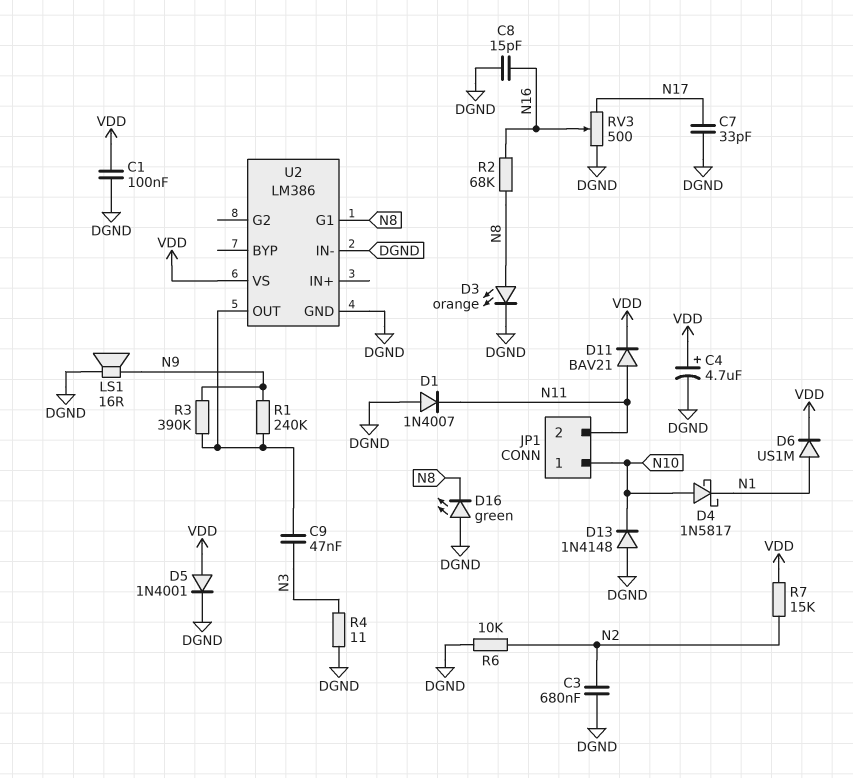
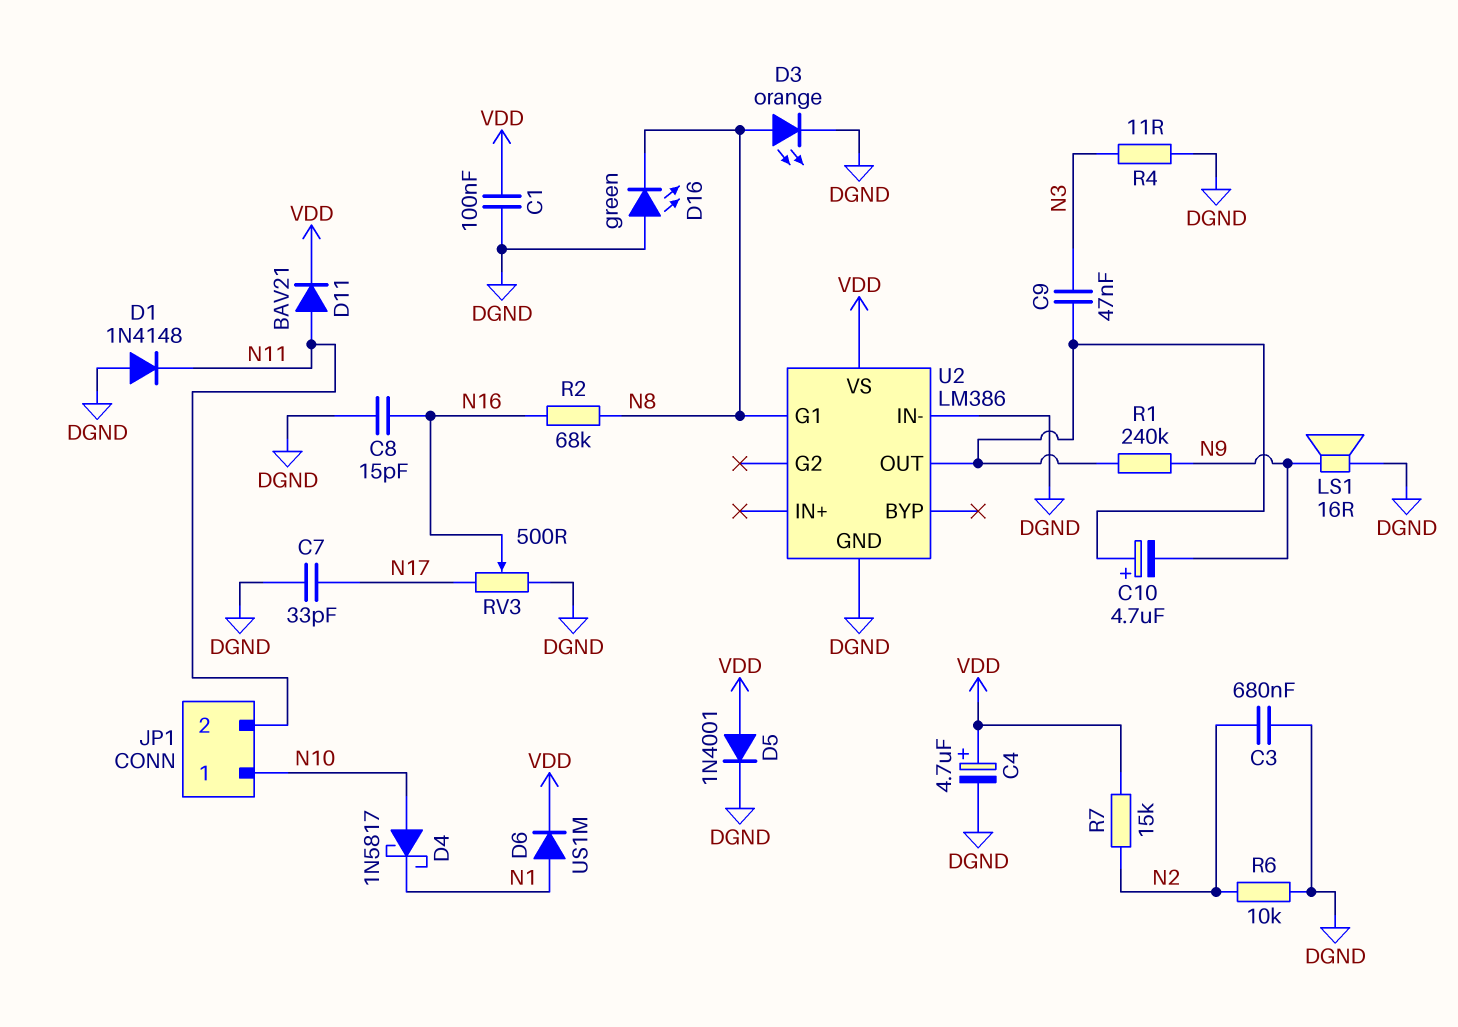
C10: none -> 4.7uF (plus U2/OUT, minus N9)
D1: diode 1N4007 (A DGND, K N11) -> diode 1N4148 (A DGND, K N11)
D13: diode 1N4148 (A DGND, K N10) -> none
R3: 390k (N9, U2/OUT) -> none

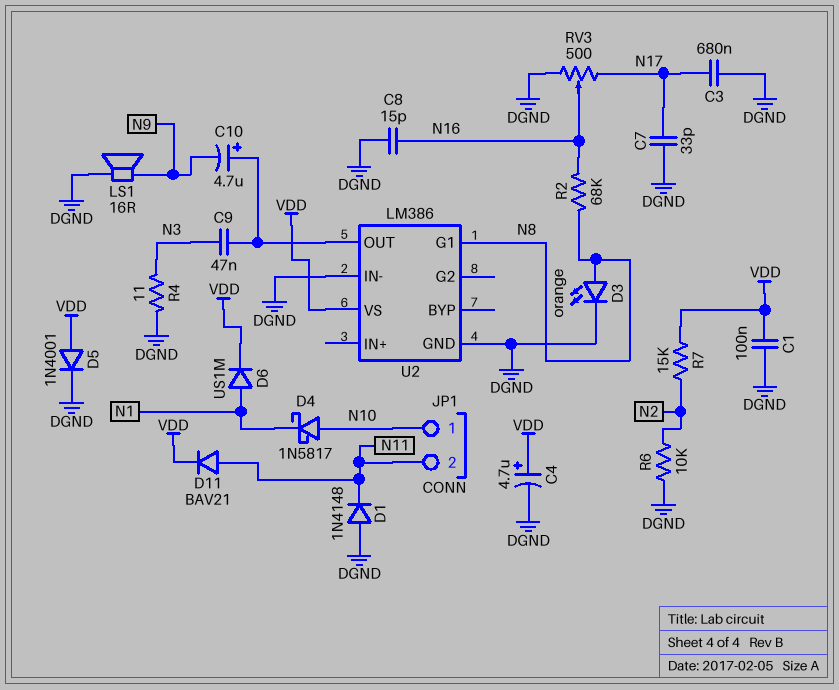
C3: 680nF (DGND, N2) -> 680nF (DGND, N17)
D16: LED green (A DGND, K N8) -> none
R1: 240k (N9, U2/OUT) -> none

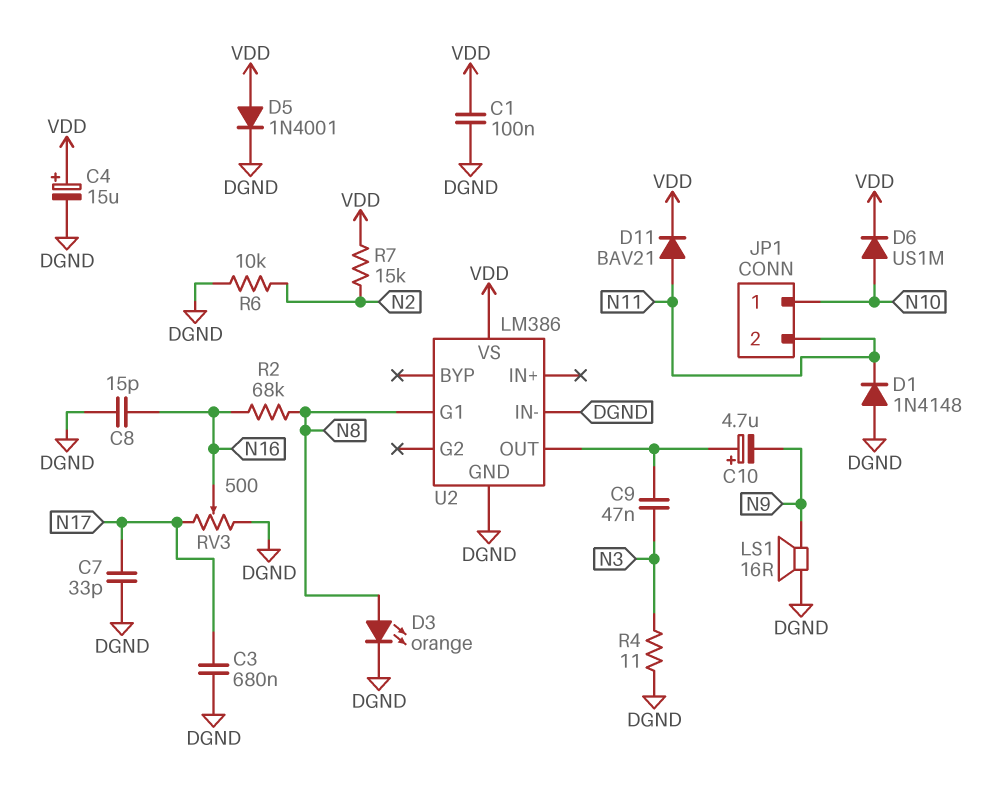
C4: 4.7uF (plus VDD, minus DGND) -> 15uF (plus VDD, minus DGND)
D4: schottky 1N5817 (A N10, K N1) -> none
D6: diode US1M (A N1, K VDD) -> diode US1M (A N10, K VDD)

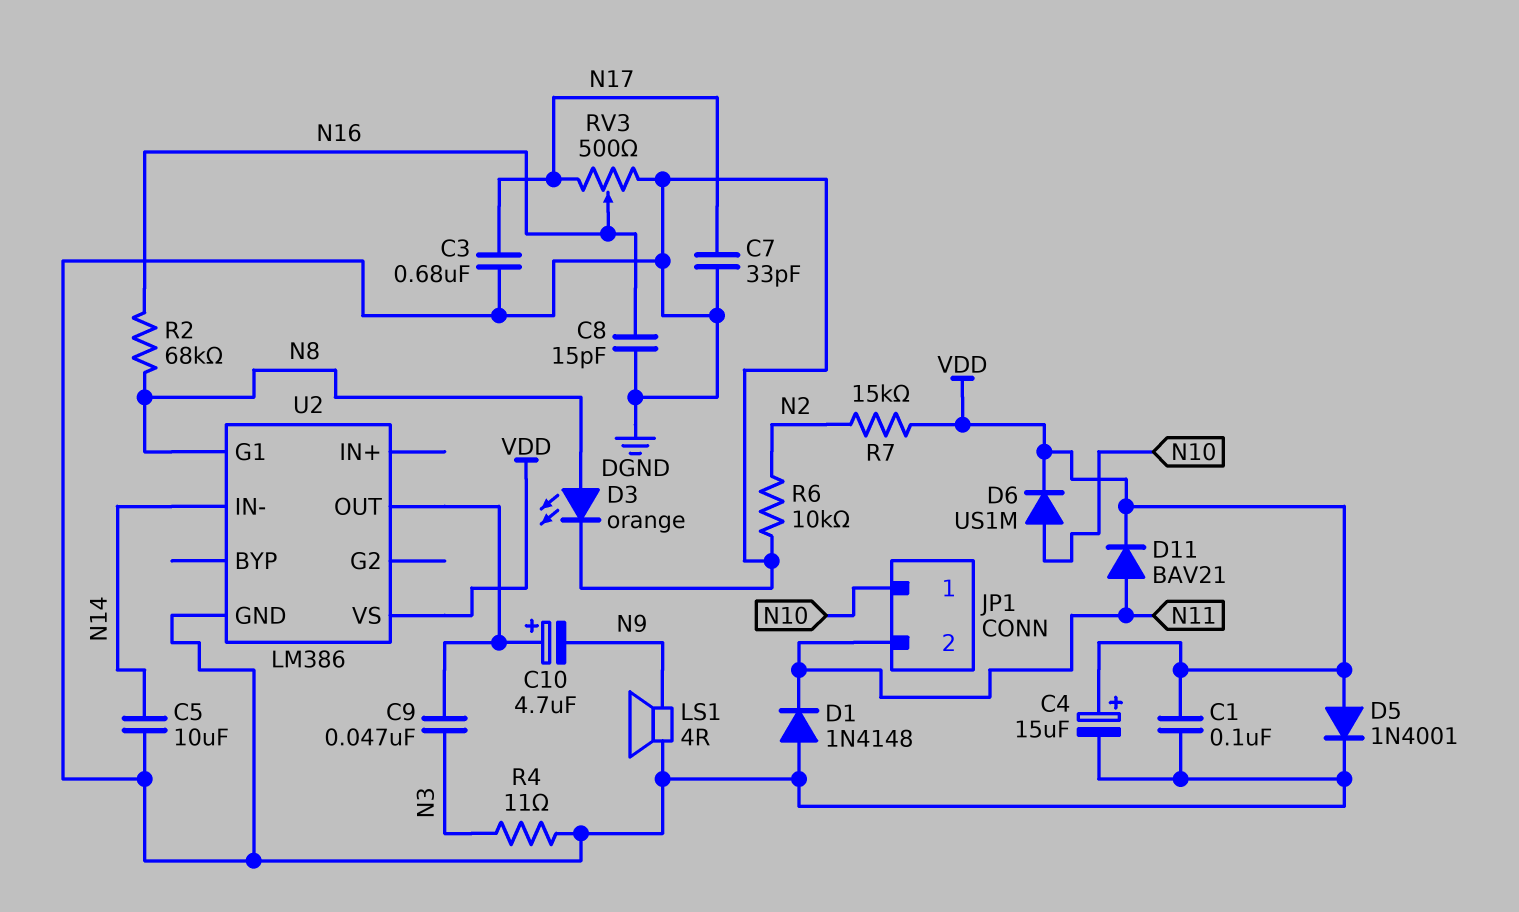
C5: none -> 10uF (DGND, N14)
LS1: speaker 16R (DGND, N9) -> speaker 4R (DGND, N9)
U2 pin IN-: DGND -> N14

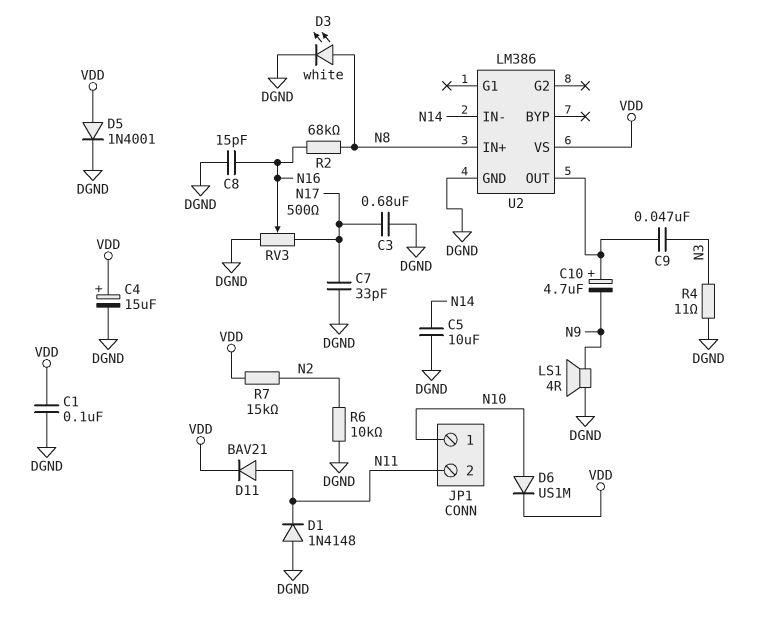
D3: LED orange (A N8, K DGND) -> LED white (A N8, K DGND)
U2 pin G1: N8 -> none
U2 pin IN+: none -> N8

